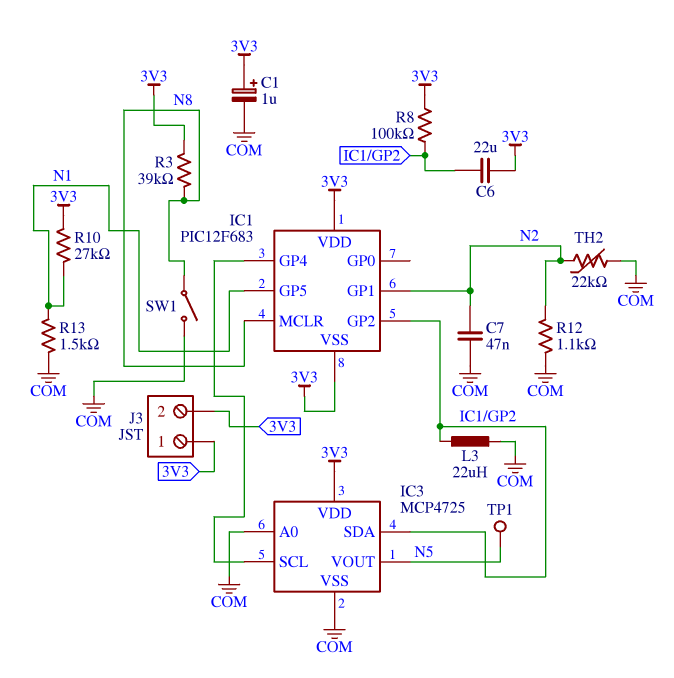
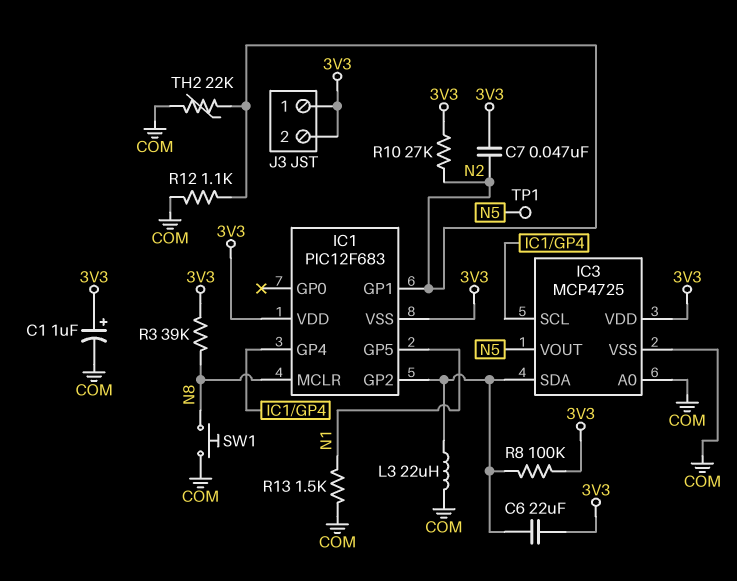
C7: 47nF (COM, N2) -> 47nF (3V3, N2)
R10: 27k (3V3, N1) -> 27k (3V3, N2)
SW1: switch (COM, N8) -> button (COM, N8)

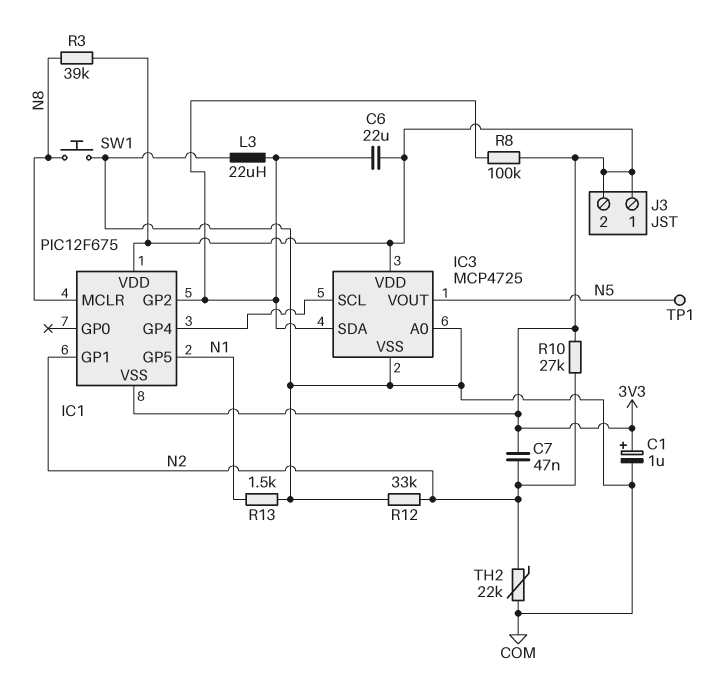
IC1: PIC12F683 -> PIC12F675
R12: 1.1k (COM, N2) -> 33k (COM, N2)

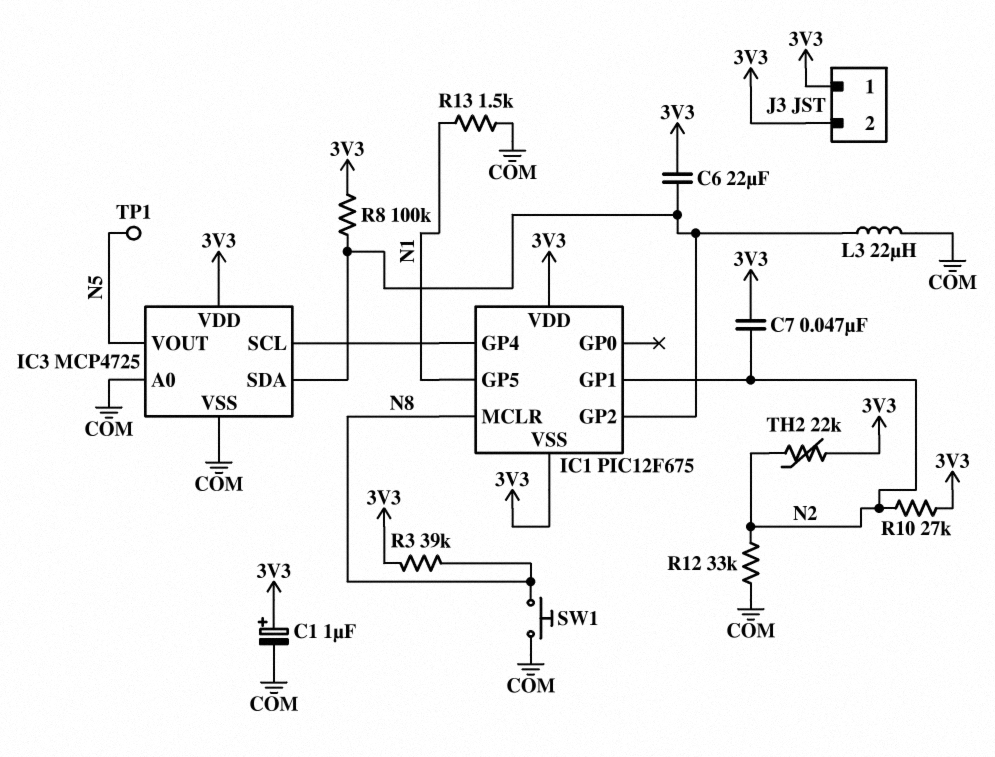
TH2: 22k (COM, N2) -> 22k (3V3, N2)

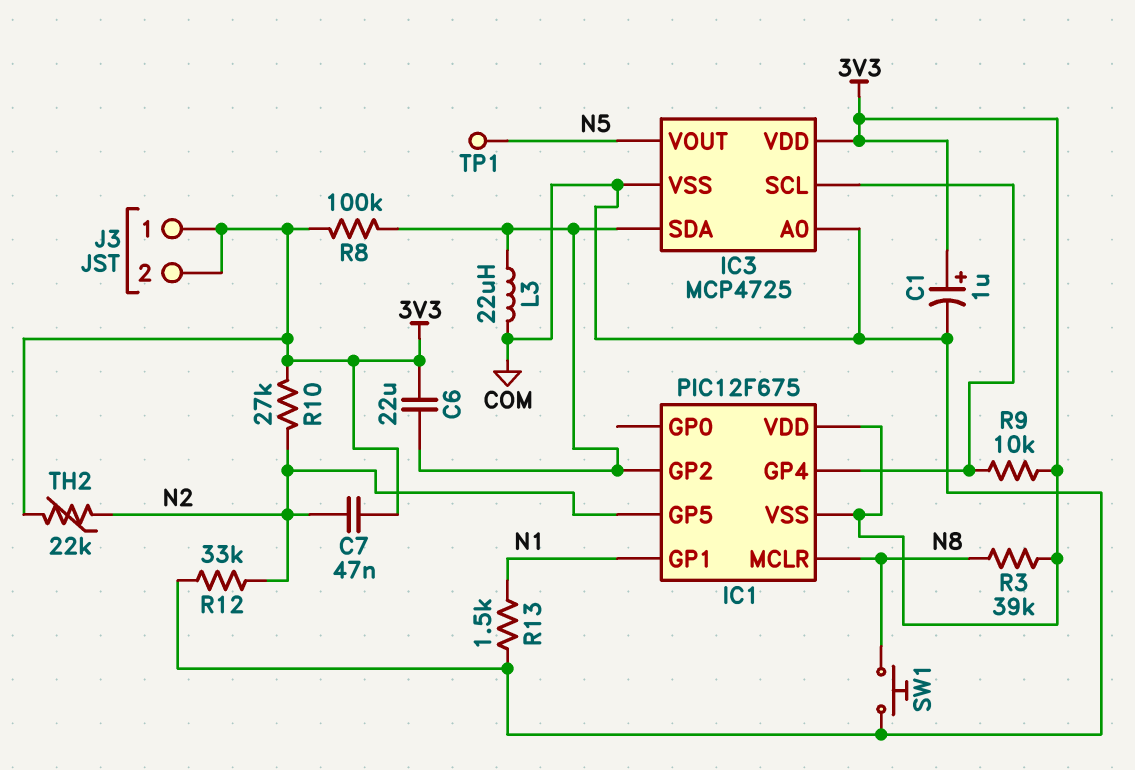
IC1 pin GP1: N2 -> N1
IC1 pin GP5: N1 -> N2
R9: none -> 10k (3V3, IC1/GP4)

